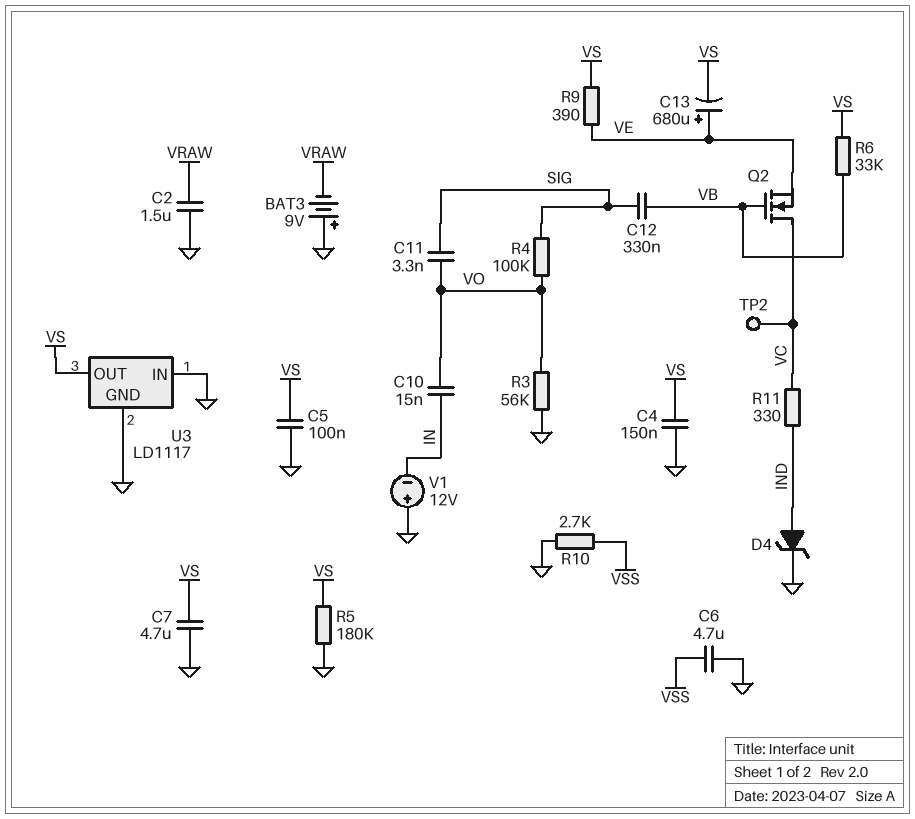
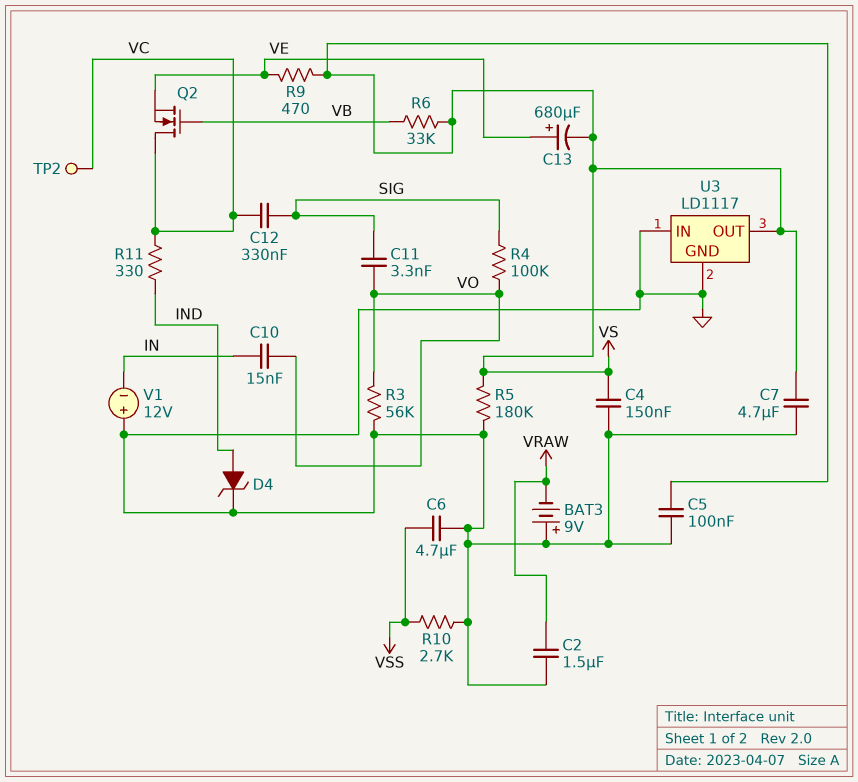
C12: 330nF (SIG, VB) -> 330nF (SIG, VC)
R9: 390 (VE, VS) -> 470 (VE, VS)

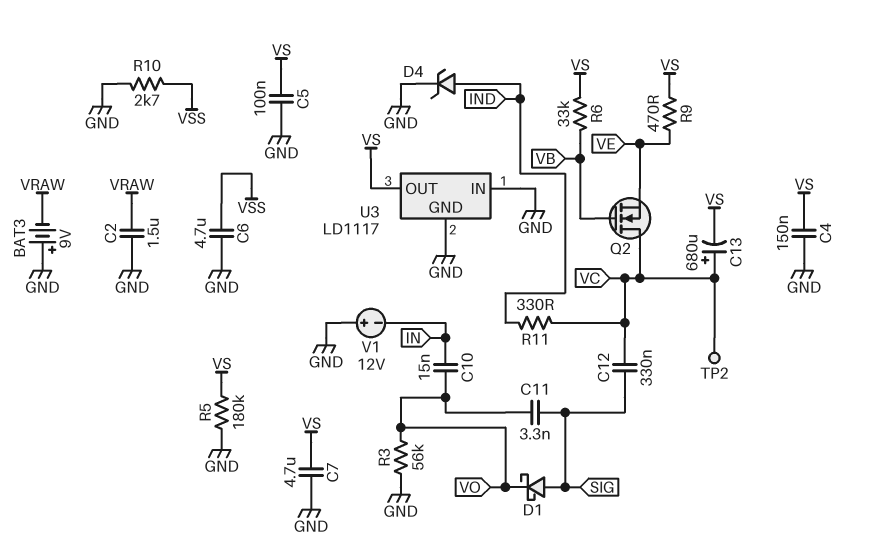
C13: 680uF (plus VE, minus VS) -> 680uF (plus VC, minus VS)
D1: none -> schottky (A SIG, K VO)
R4: 100k (SIG, VO) -> none

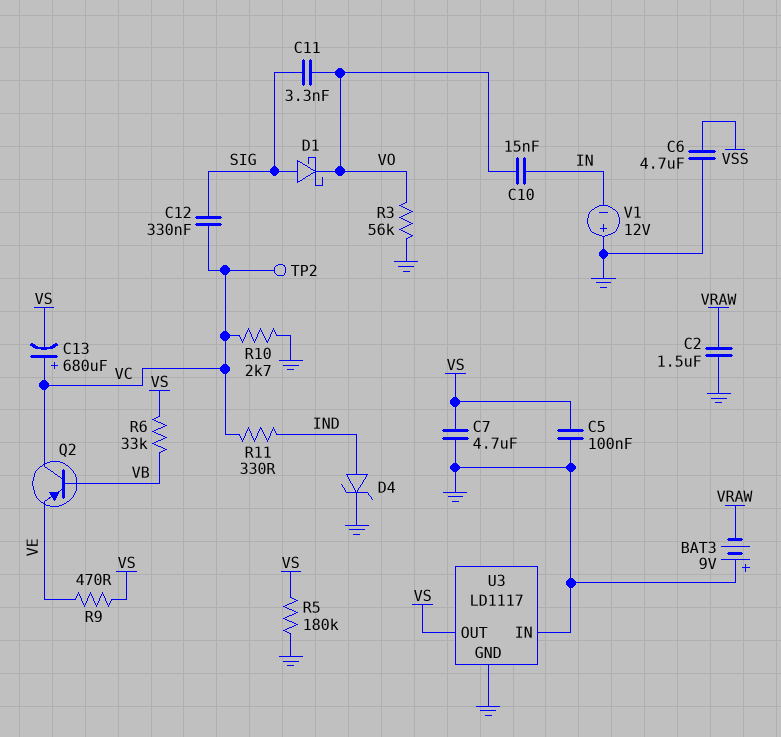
C4: 150nF (GND, VS) -> none
Q2: NMOS (G VB, D VC, S VE) -> PNP (B VB, C VC, E VE)
R10: 2.7k (GND, VSS) -> 2.7k (GND, VC)

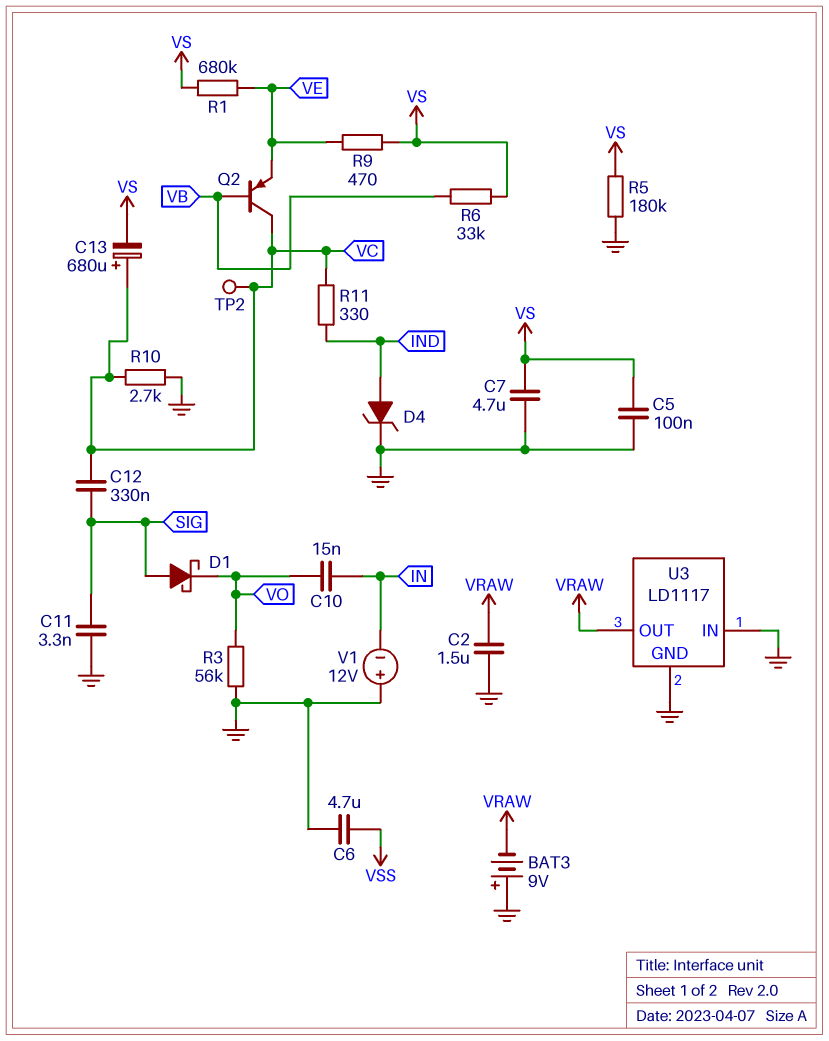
C11: 3.3nF (SIG, VO) -> 3.3nF (GND, SIG)
R1: none -> 680k (VE, VS)
U3 pin OUT: VS -> VRAW

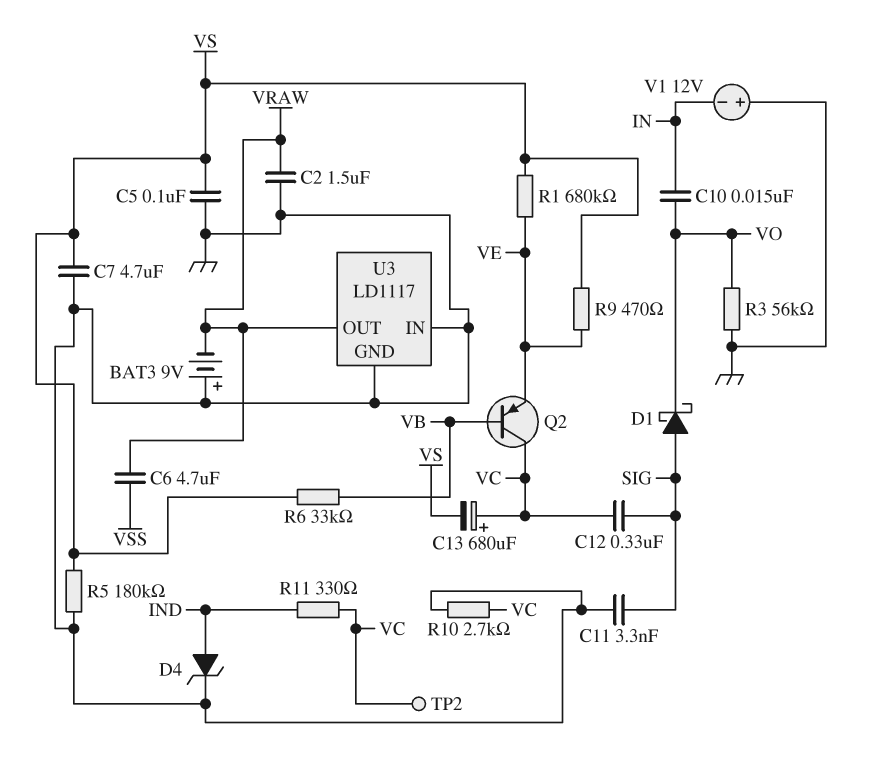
C6: 4.7uF (GND, VSS) -> 4.7uF (VRAW, VSS)

